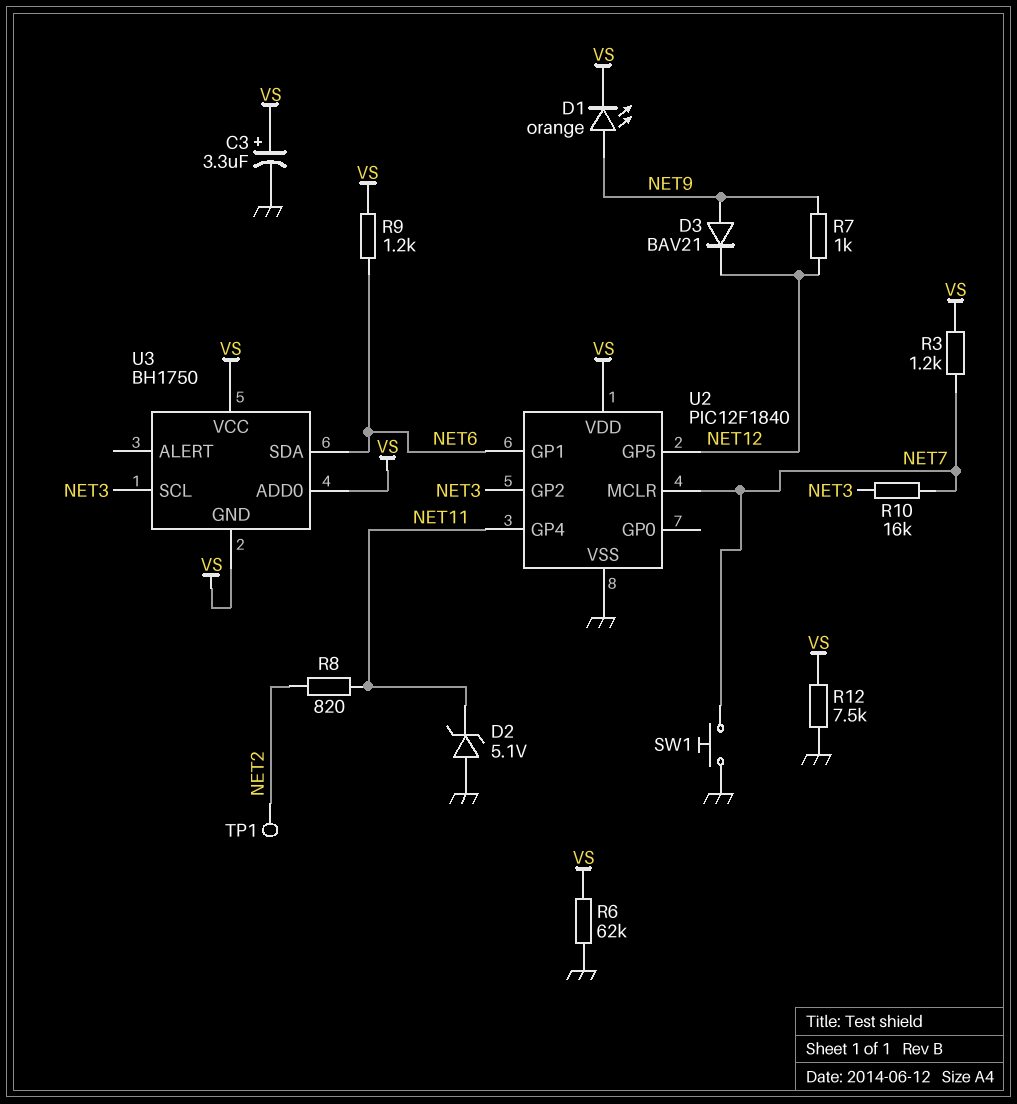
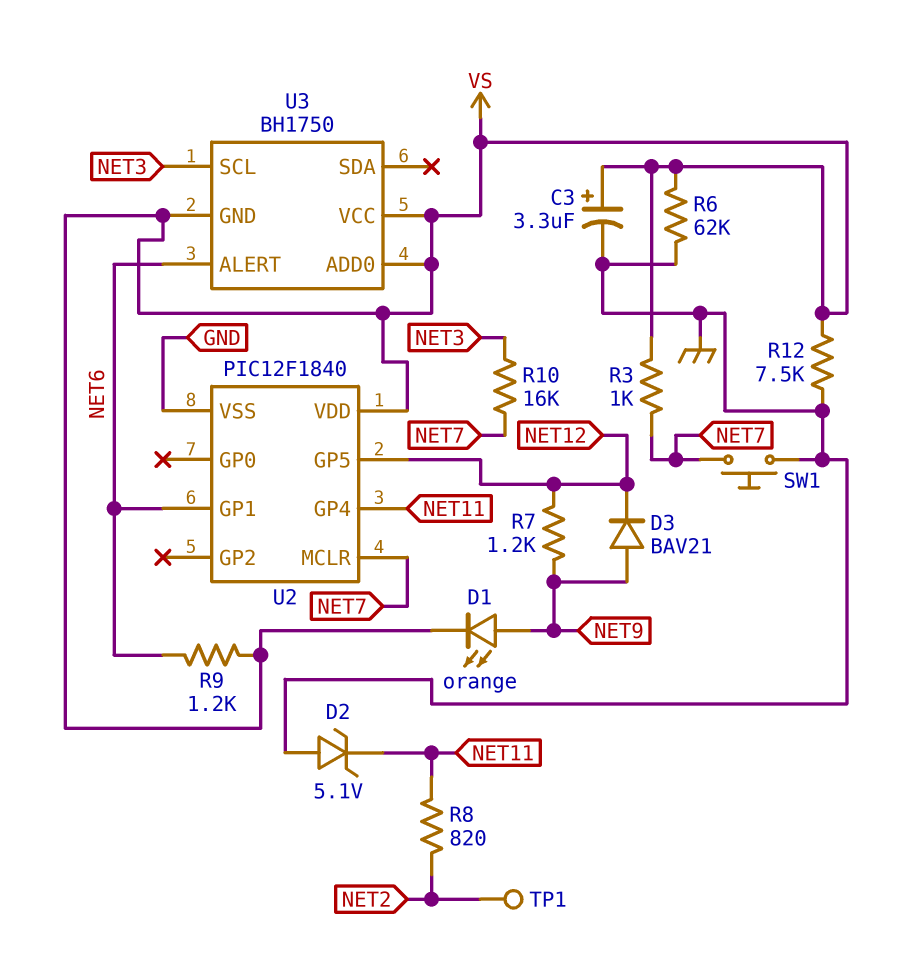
R3: 1.2k (NET7, VS) -> 1k (NET7, VS)
R7: 1k (NET9, NET12) -> 1.2k (NET9, NET12)
U2 pin GP2: NET3 -> none
U3 pin ALERT: none -> NET6
U3 pin SDA: NET6 -> none

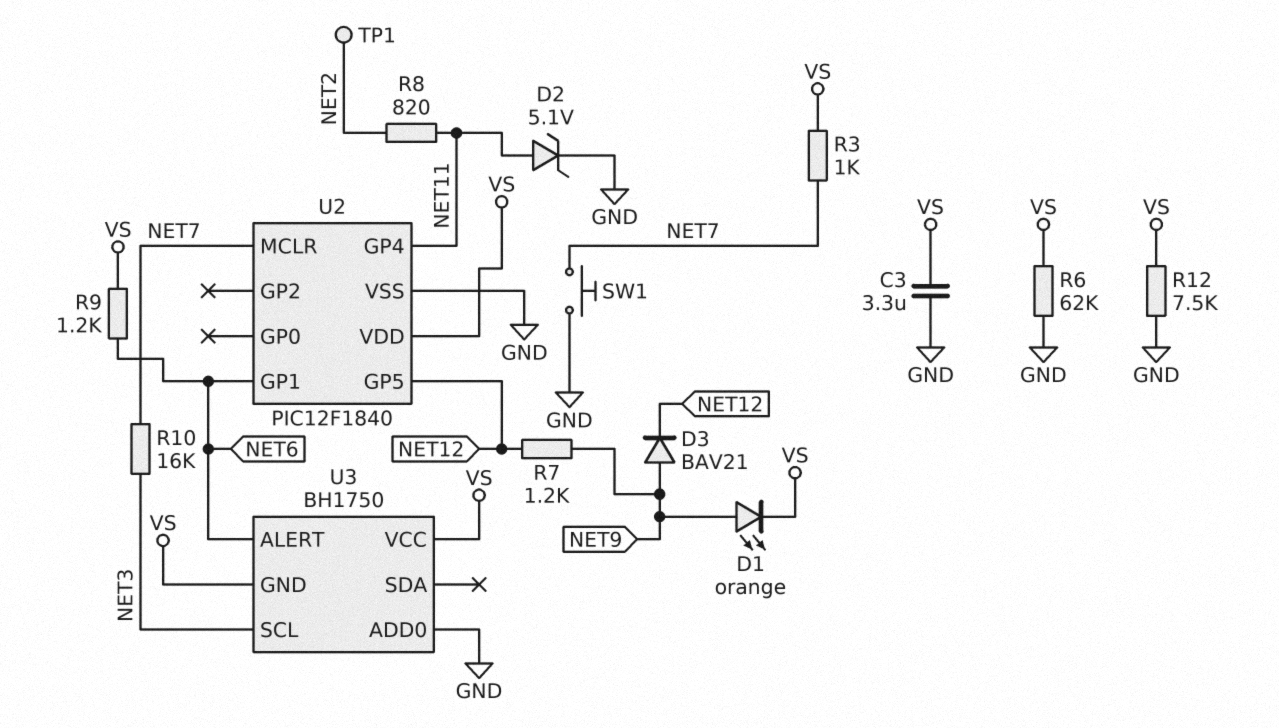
C3: 3.3uF (plus VS, minus GND) -> 3.3uF (GND, VS)
D2: zener 5.1V (A GND, K NET11) -> zener 5.1V (A NET11, K GND)
U3 pin ADD0: VS -> GND

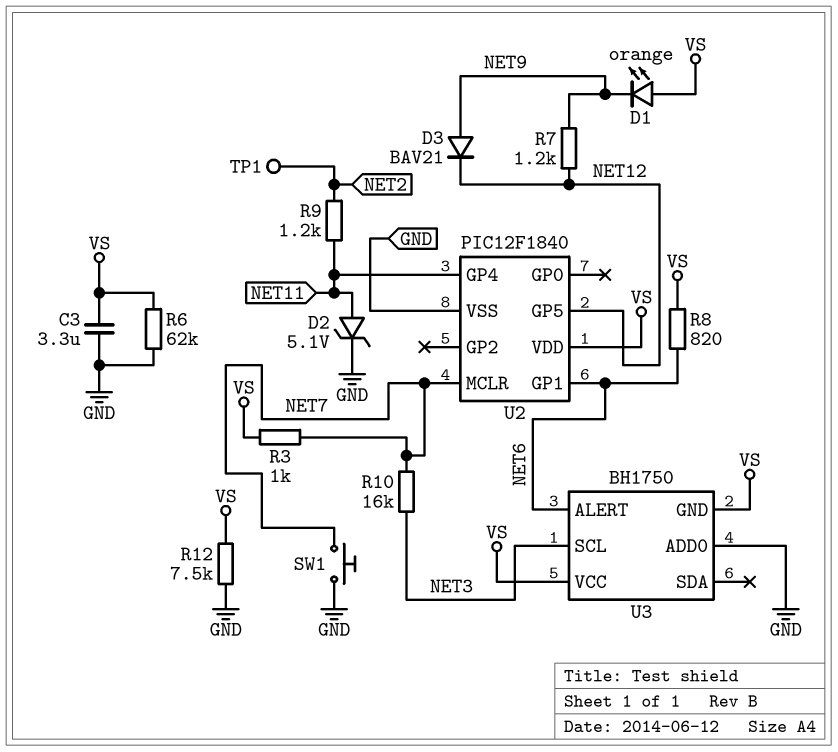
D1: LED orange (A NET9, K VS) -> LED orange (A VS, K NET9)
R8: 820 (NET2, NET11) -> 820 (NET6, VS)
R9: 1.2k (NET6, VS) -> 1.2k (NET2, NET11)

